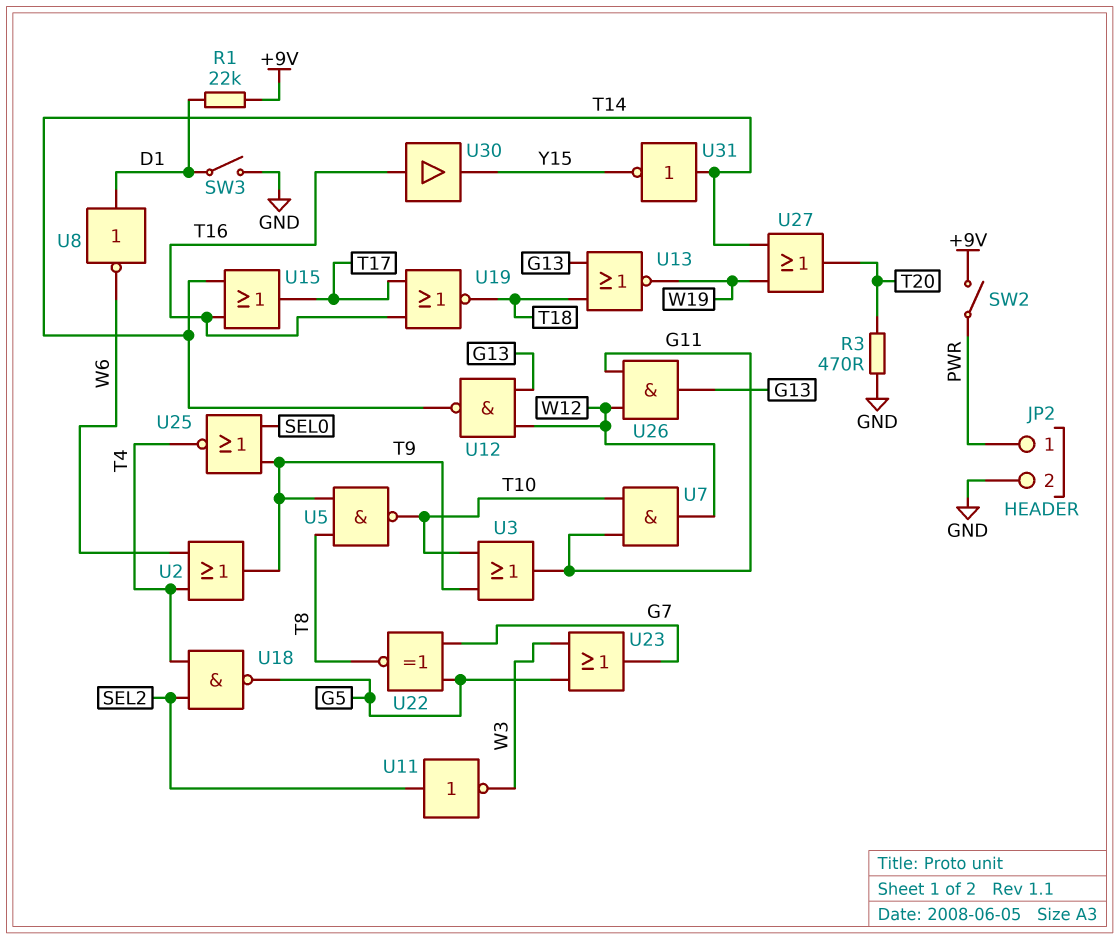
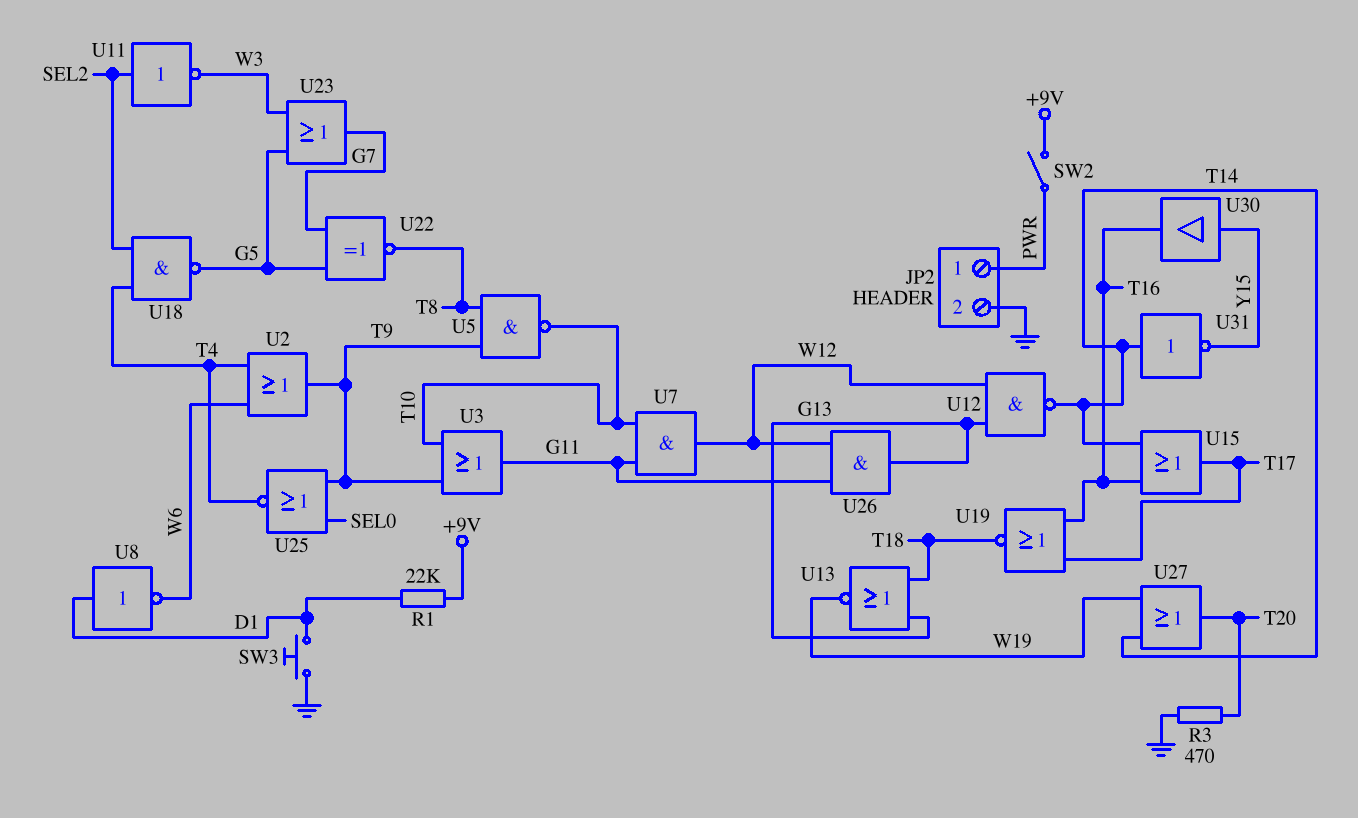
SW3: switch (D1, GND) -> button (D1, GND)
U30: buffer (in T16, out Y15) -> buffer (in Y15, out T16)

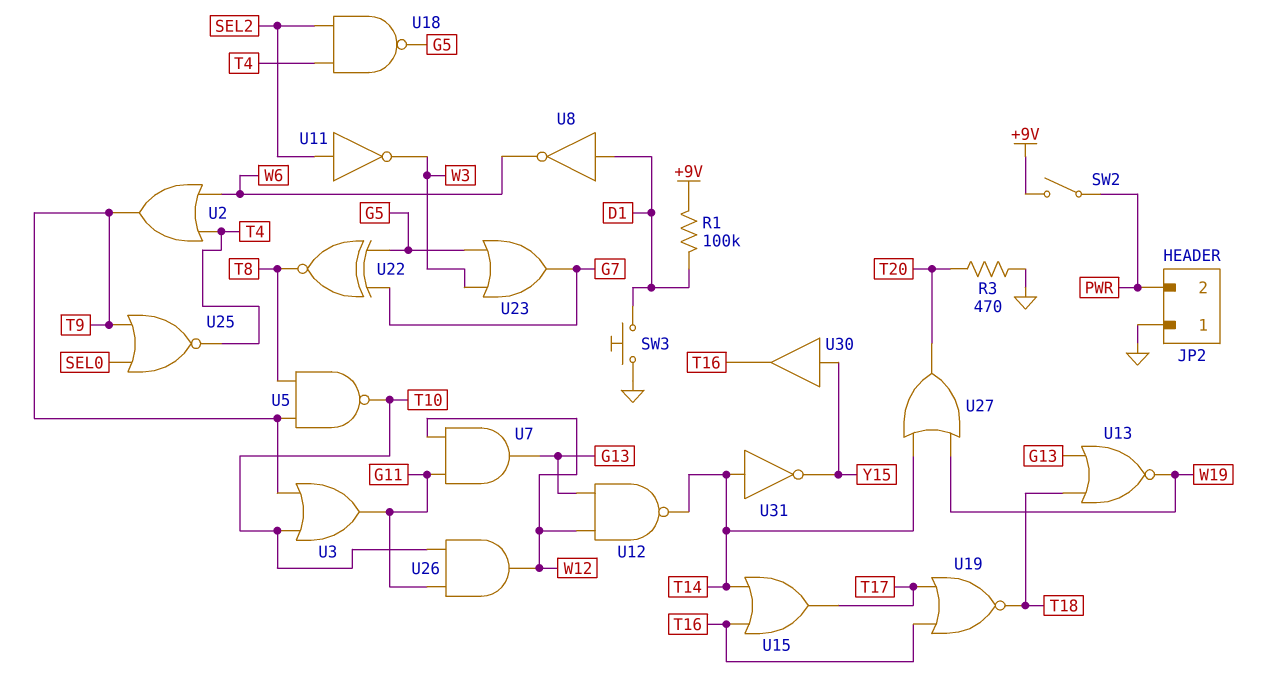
JP2 pin 1: PWR -> GND
JP2 pin 2: GND -> PWR
R1: 22k (+9V, D1) -> 100k (+9V, D1)
U7: AND (in G11, in T10, out W12) -> AND (in G11, in W12, out G13)
U26: AND (in G11, in W12, out G13) -> AND (in G11, in T10, out W12)

